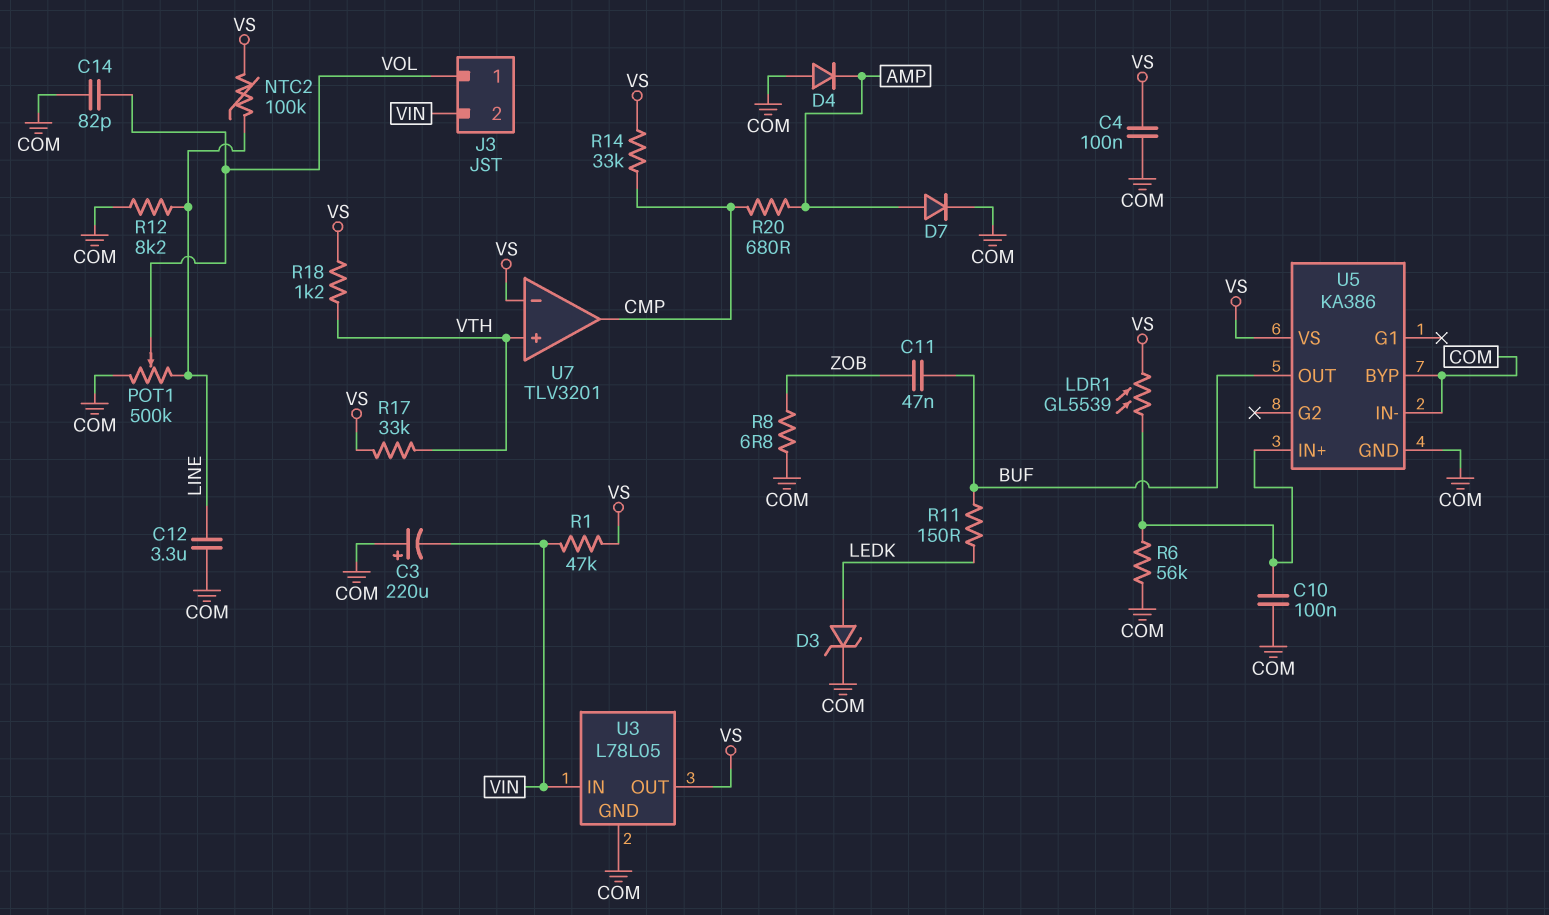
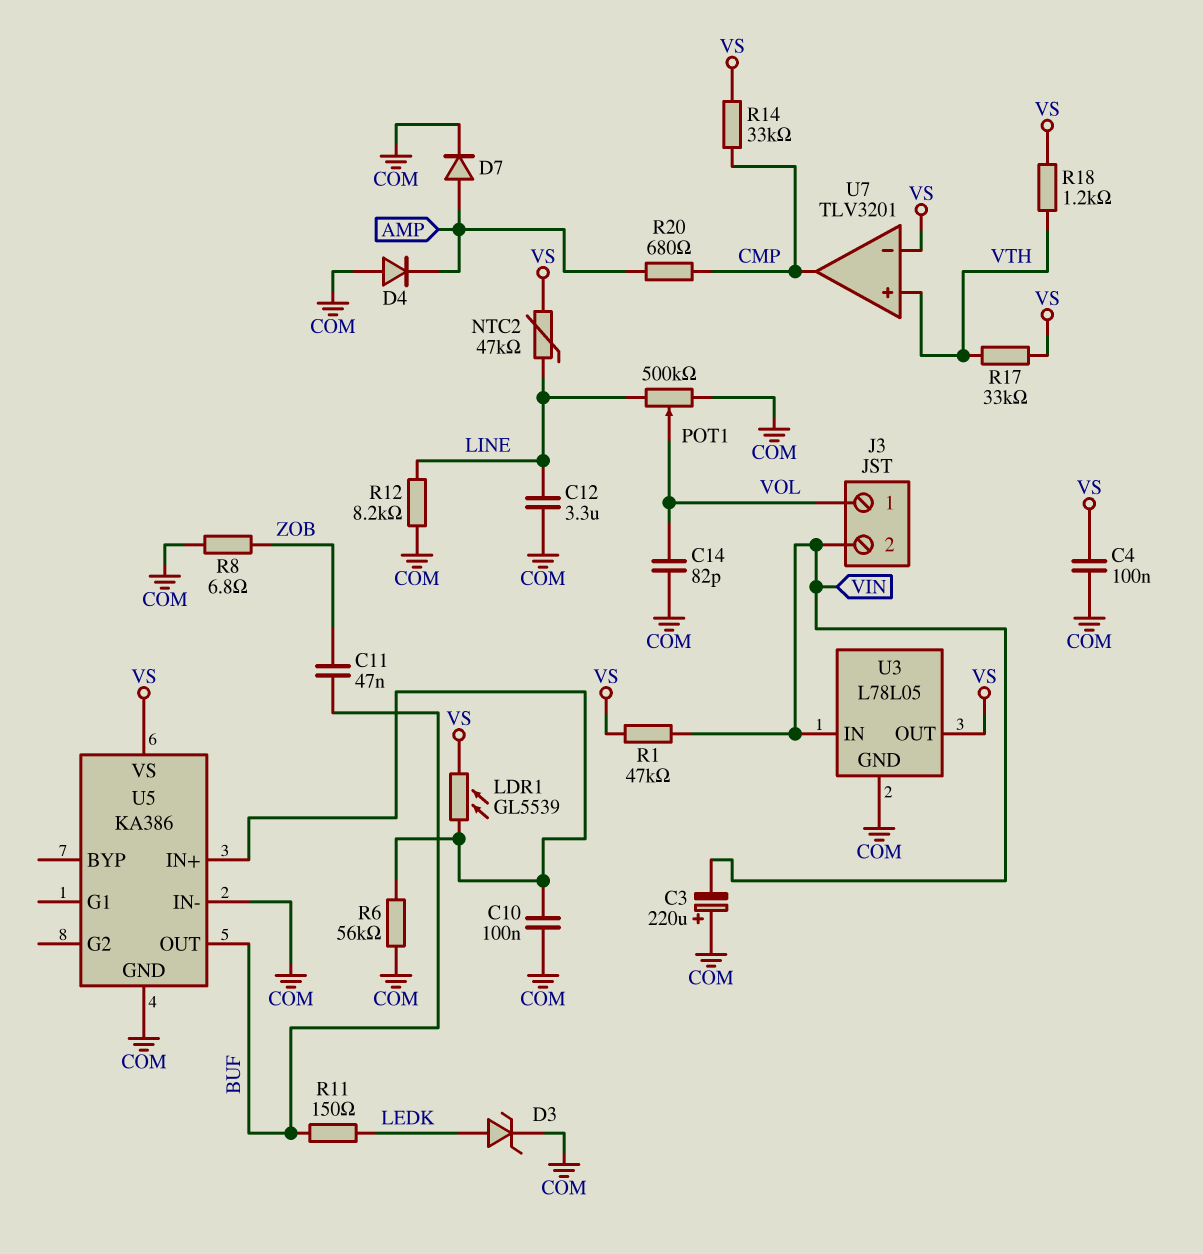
NTC2: 100k (LINE, VS) -> 47k (LINE, VS)
U5 pin BYP: COM -> none

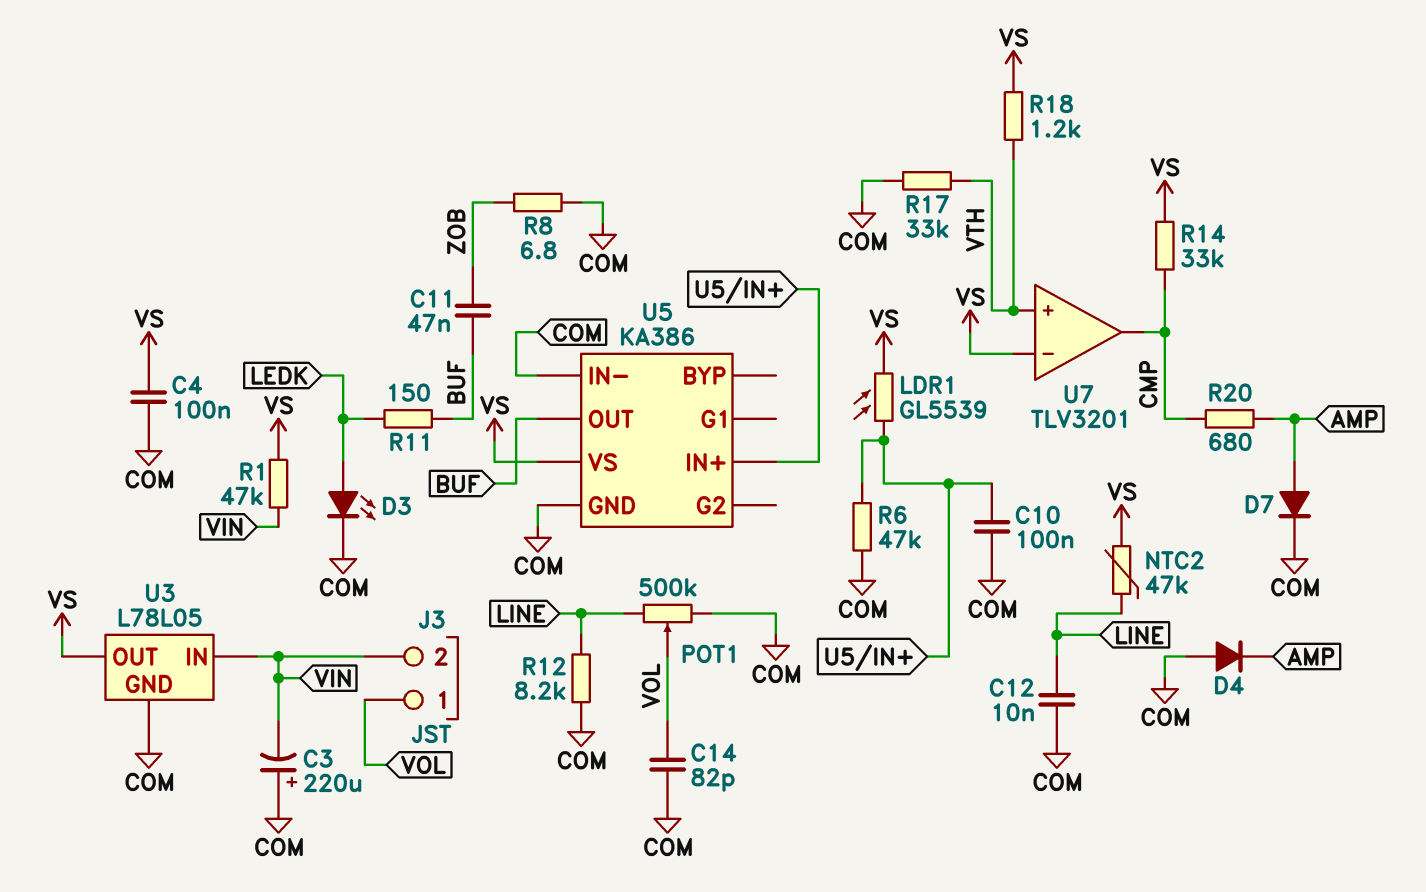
C12: 3.3uF (COM, LINE) -> 10nF (COM, LINE)
D3: zener (A LEDK, K COM) -> LED (A LEDK, K COM)
R6: 56k (COM, U5/IN+) -> 47k (COM, U5/IN+)
R17: 33k (VS, VTH) -> 33k (COM, VTH)

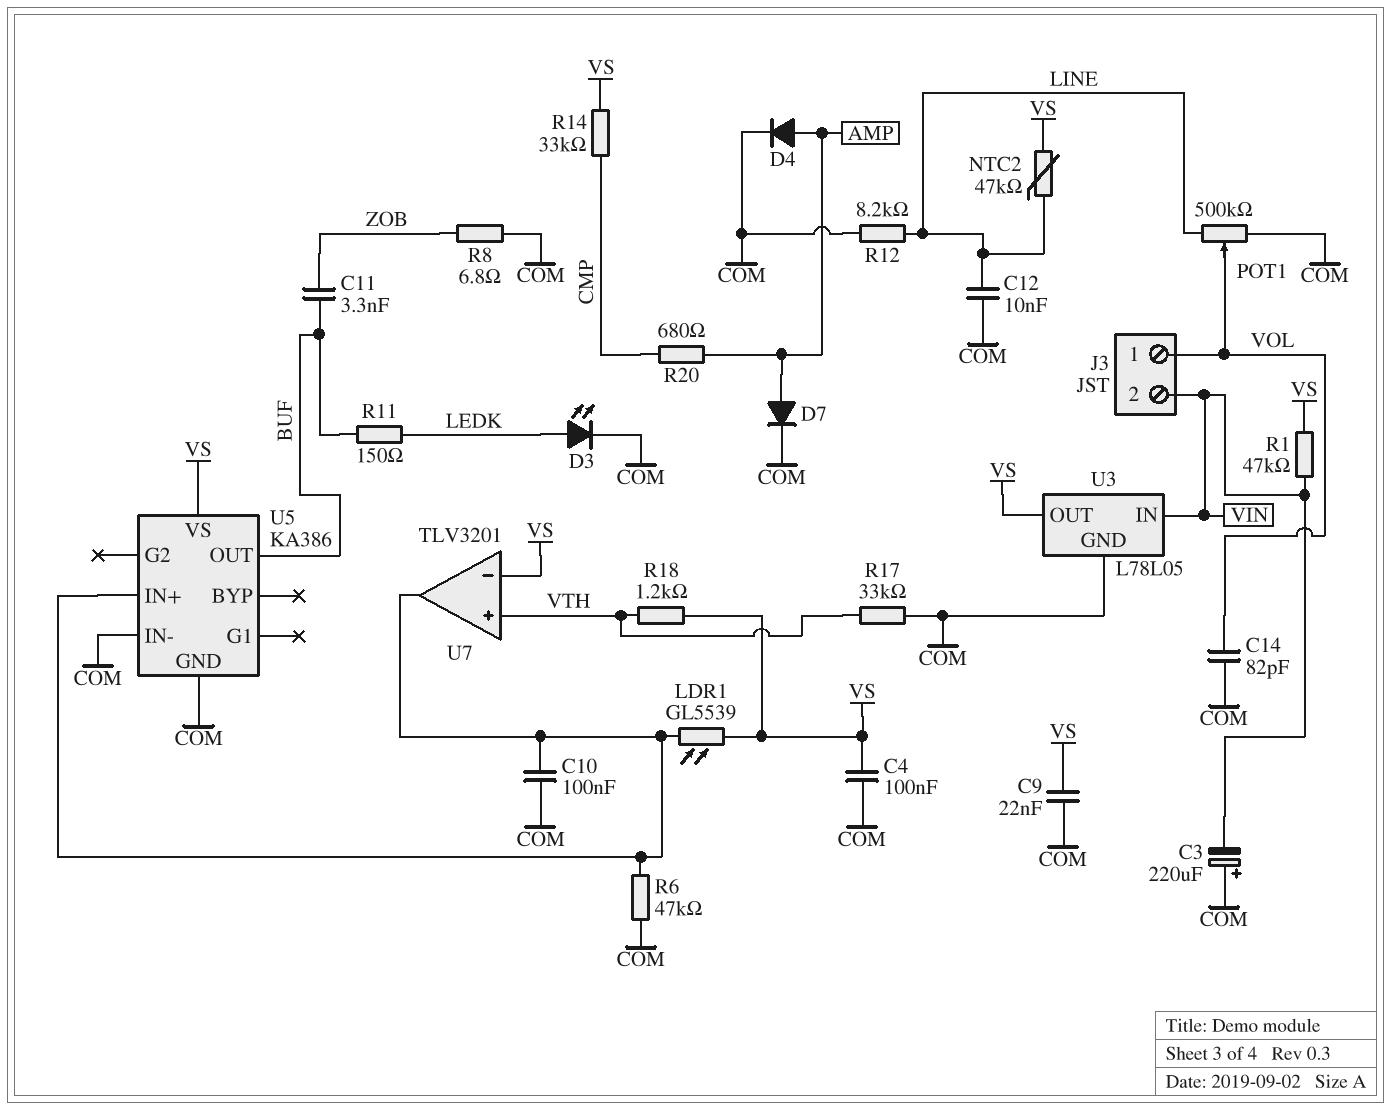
C9: none -> 22nF (COM, VS)
C11: 47nF (BUF, ZOB) -> 3.3nF (BUF, ZOB)
D4: diode (A COM, K AMP) -> diode (A AMP, K COM)
U7 pin out: CMP -> U5/IN+

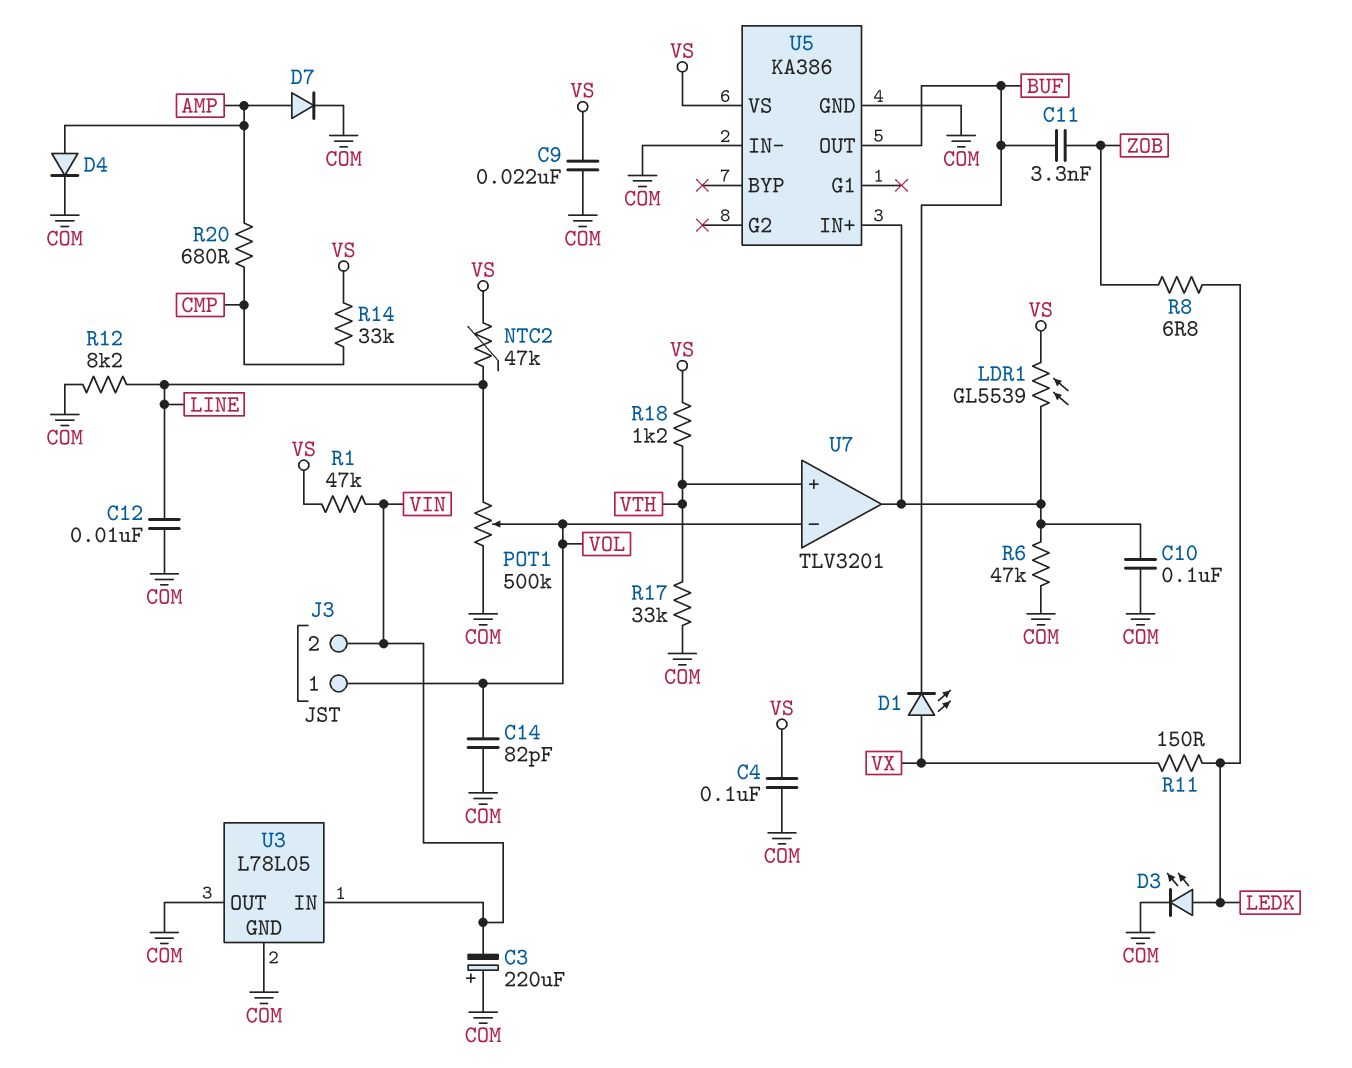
D1: none -> LED (A VX, K BUF)
R8: 6.8 (COM, ZOB) -> 6.8 (LEDK, ZOB)
R11: 150 (BUF, LEDK) -> 150 (LEDK, VX)
U3 pin OUT: VS -> COM
U7 pin in-: VS -> VOL

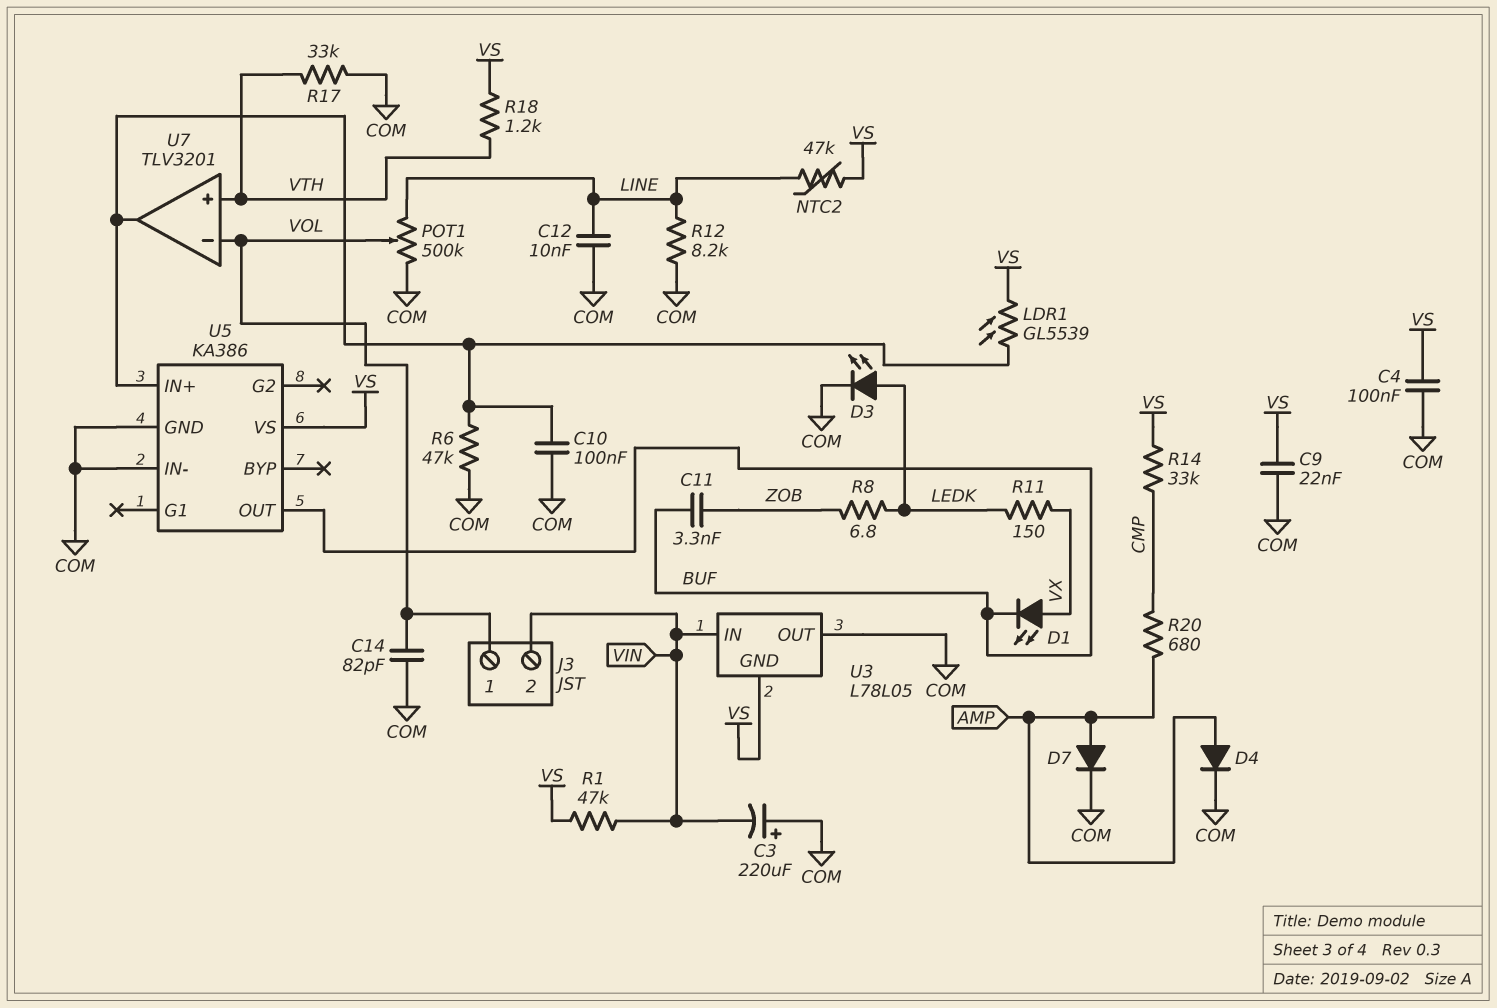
U3 pin GND: COM -> VS

